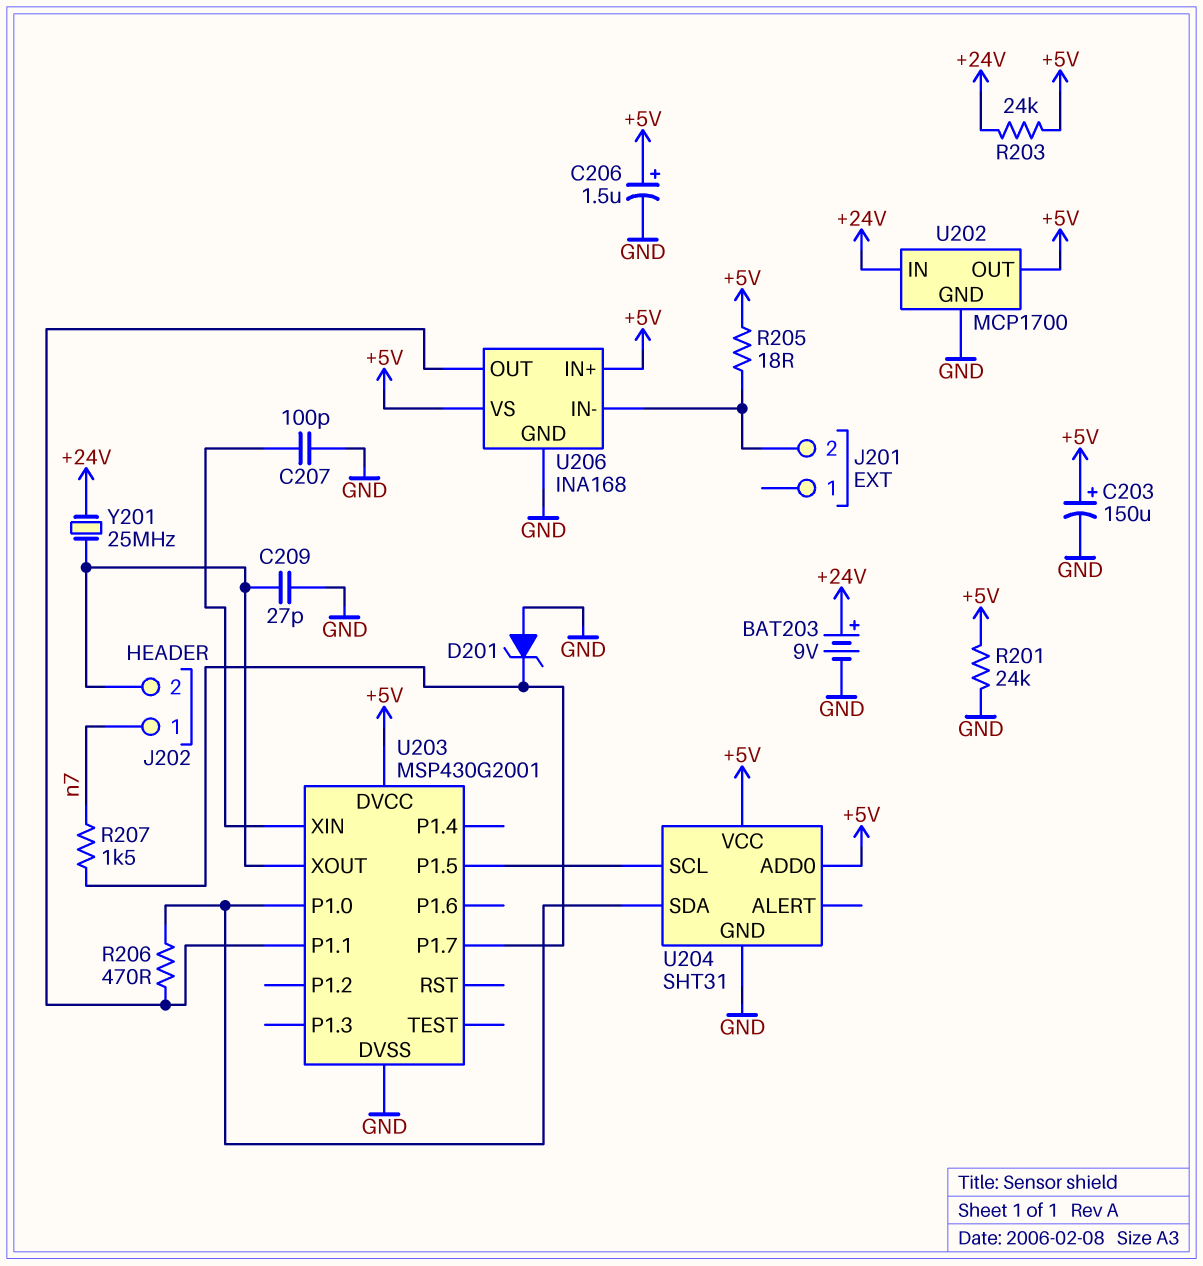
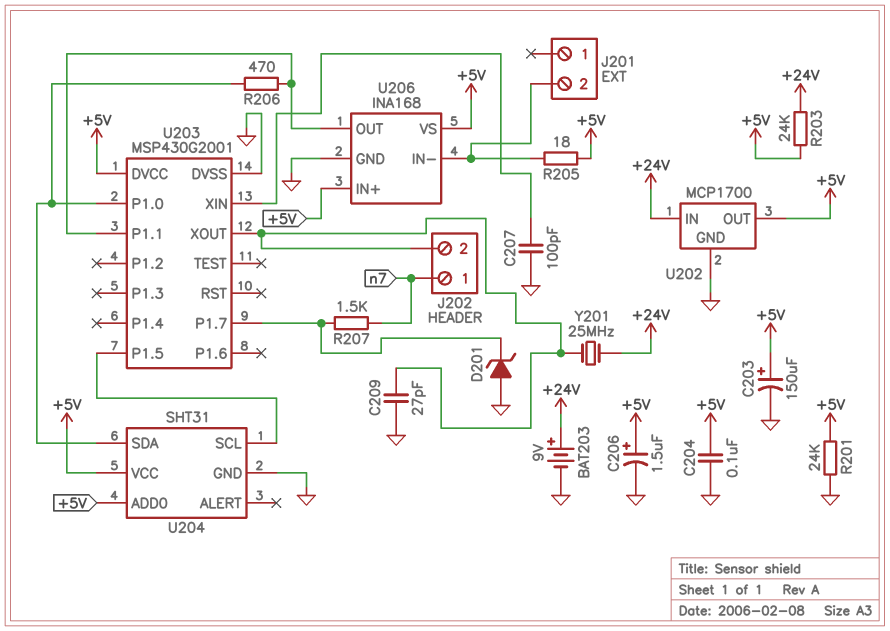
C204: none -> 100nF (+5V, GND)

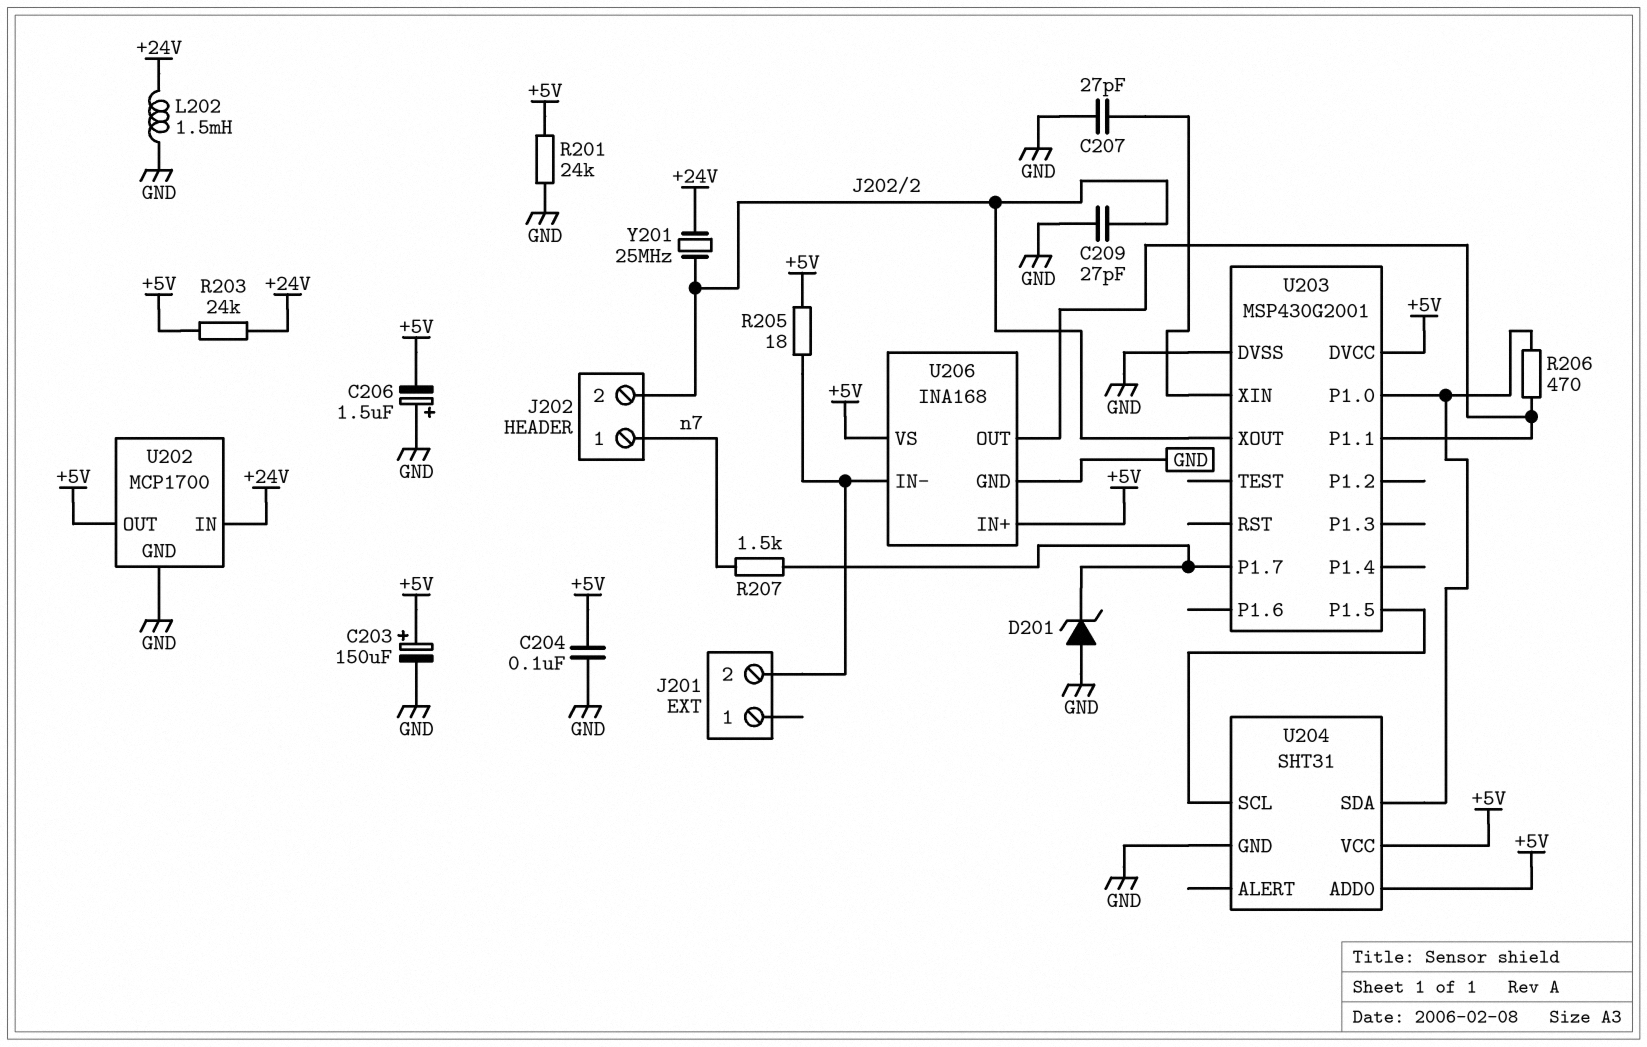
BAT203: 9V (plus +24V, minus GND) -> none
C206: 1.5uF (plus +5V, minus GND) -> 1.5uF (plus GND, minus +5V)
C207: 100pF (GND, U203/XIN) -> 27pF (GND, U203/XIN)
L202: none -> 1.5mH (+24V, GND)

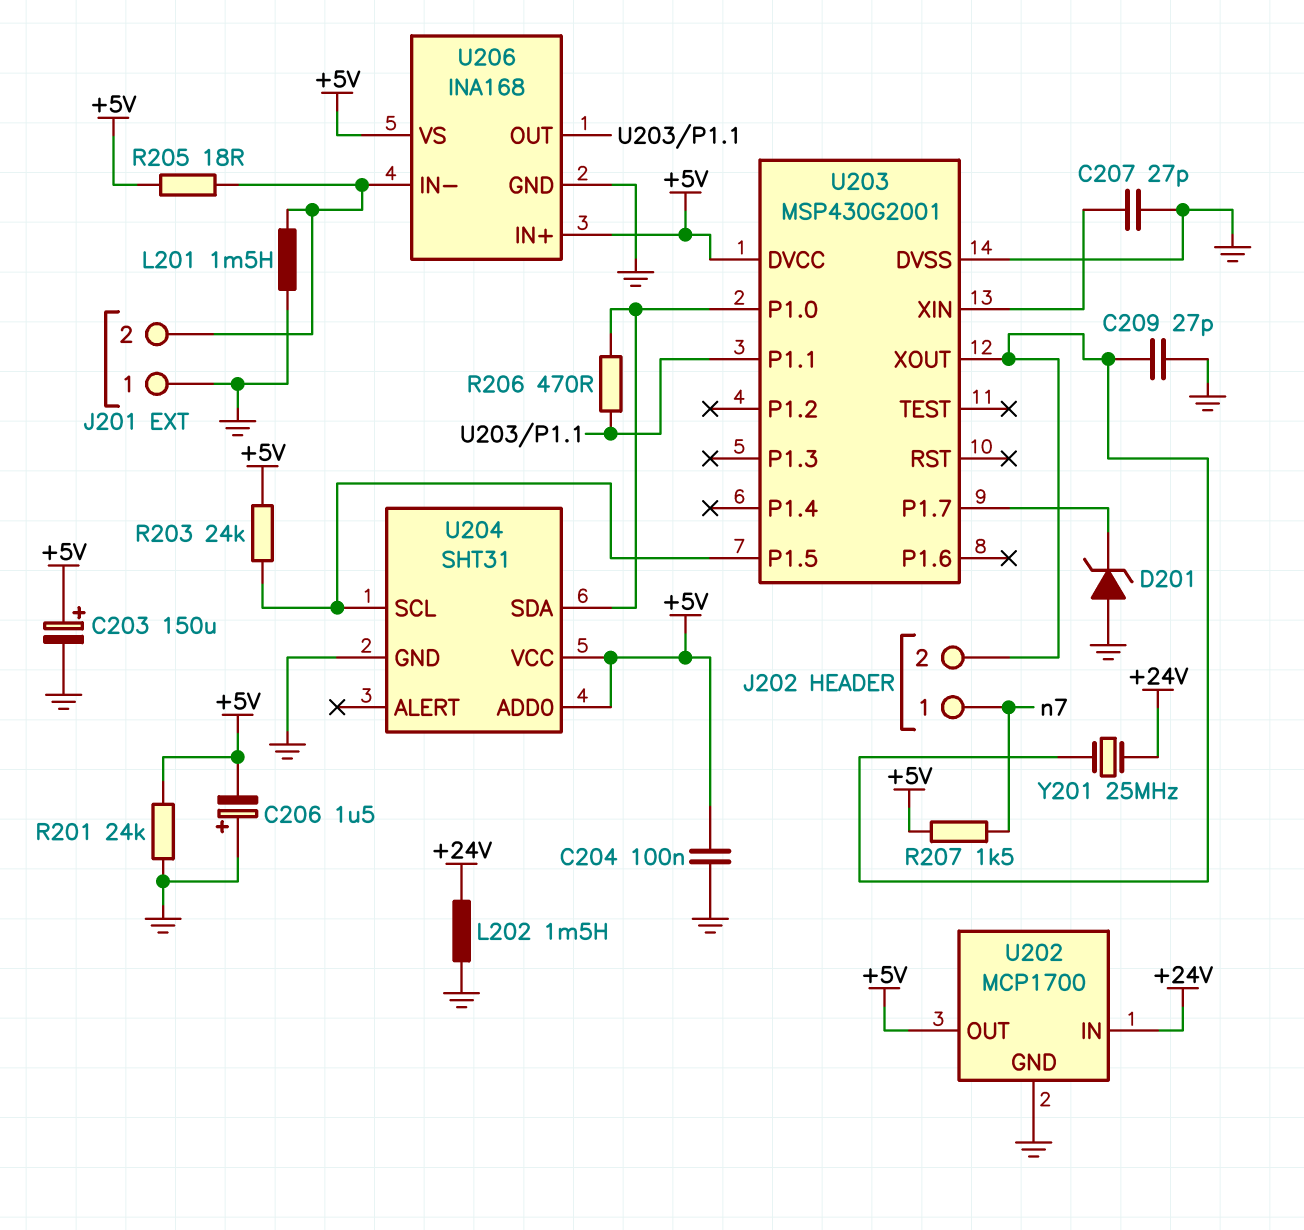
J201 pin 1: none -> GND
L201: none -> 1.5mH (GND, J201/2)
R203: 24k (+5V, +24V) -> 24k (+5V, U203/P1.5)
R207: 1.5k (U203/P1.7, n7) -> 1.5k (+5V, n7)

